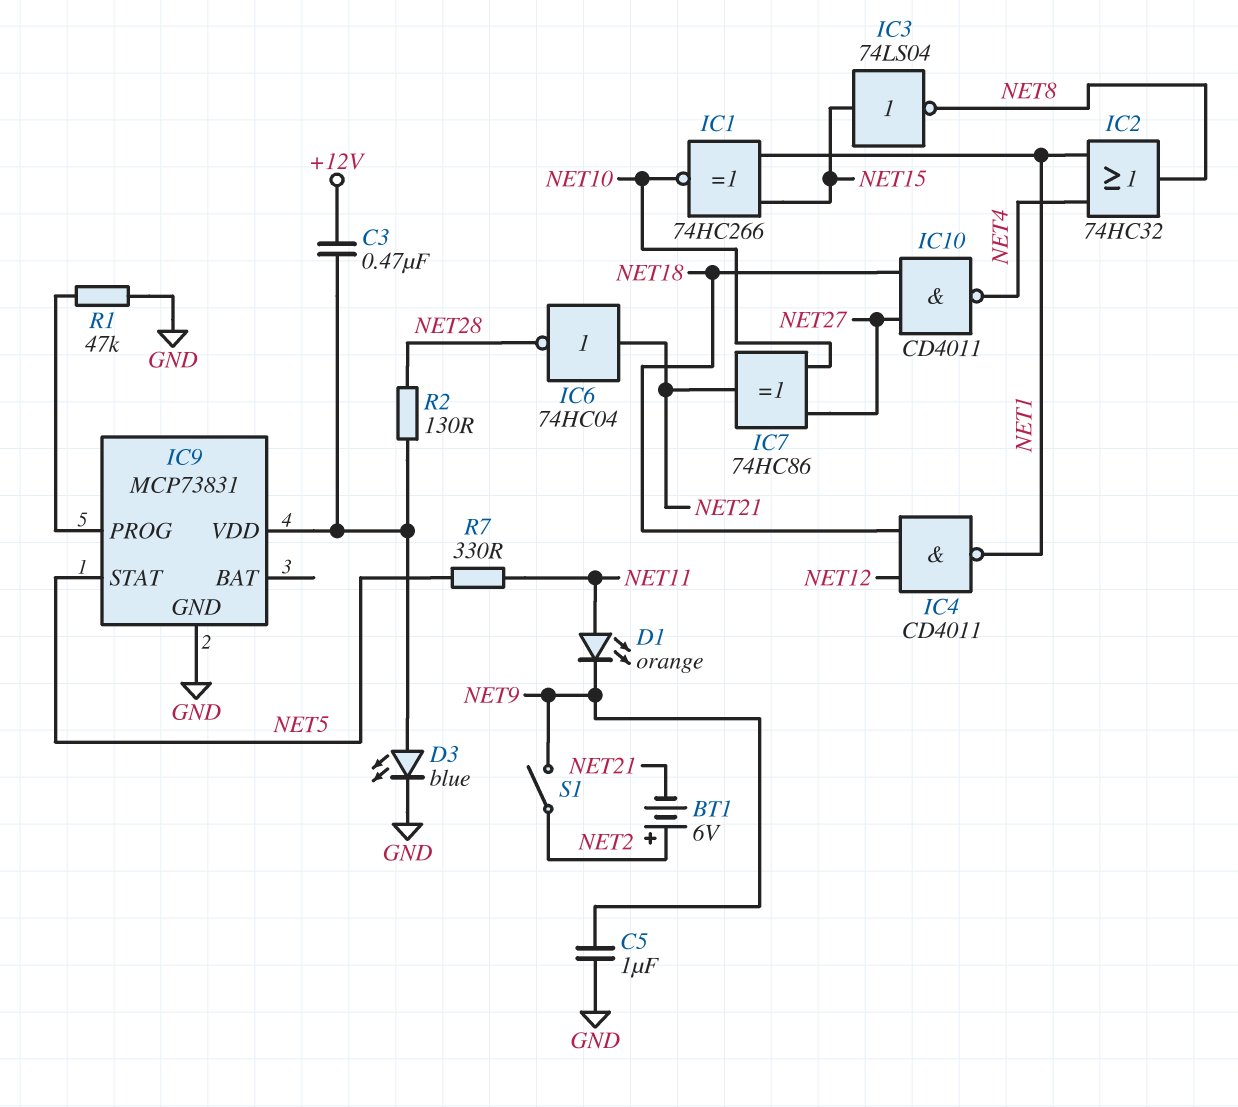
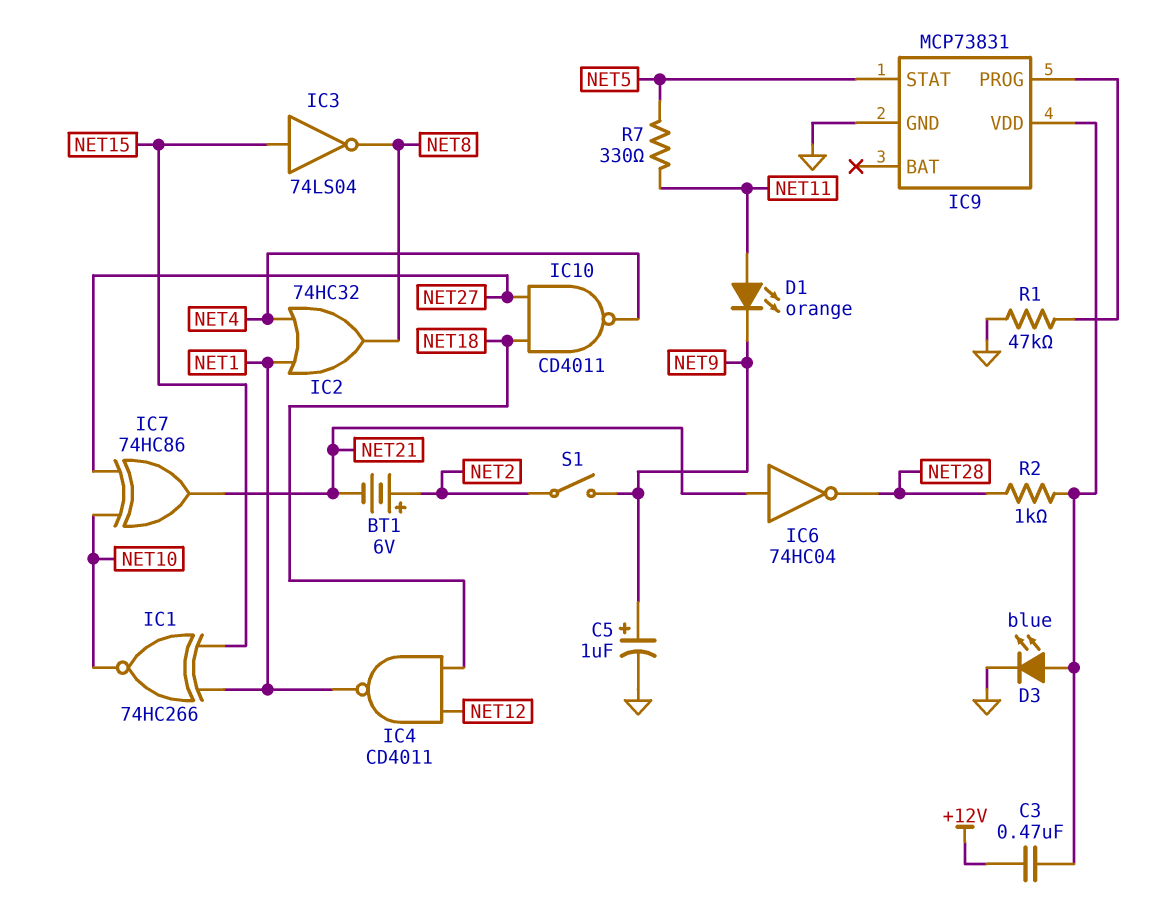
C5: 1uF (GND, NET9) -> 1uF (plus NET9, minus GND)
R2: 130 (IC9/VDD, NET28) -> 1k (IC9/VDD, NET28)

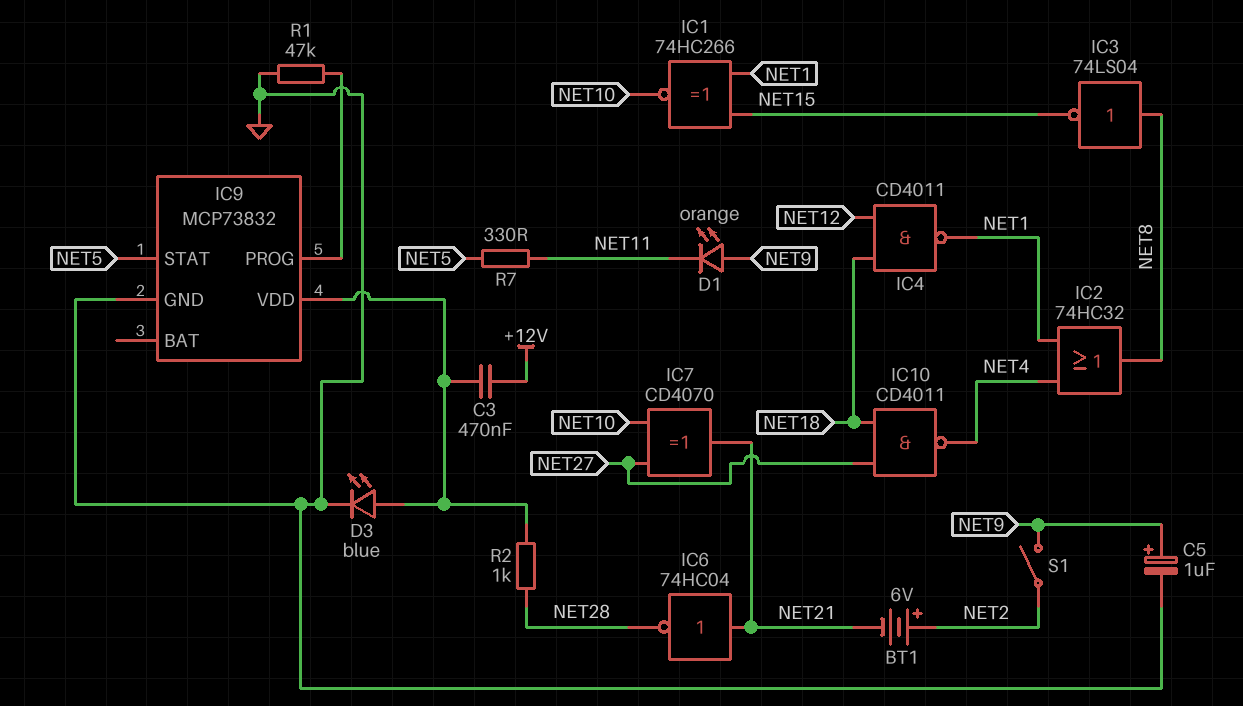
D1: LED orange (A NET11, K NET9) -> LED orange (A NET9, K NET11)
IC3: NOT 74LS04 (in NET15, out NET8) -> NOT 74LS04 (in NET8, out NET15)
IC7: XOR 74HC86 (in NET10, in NET27, out NET21) -> XOR CD4070 (in NET10, in NET27, out NET21)
IC9: MCP73831 -> MCP73832

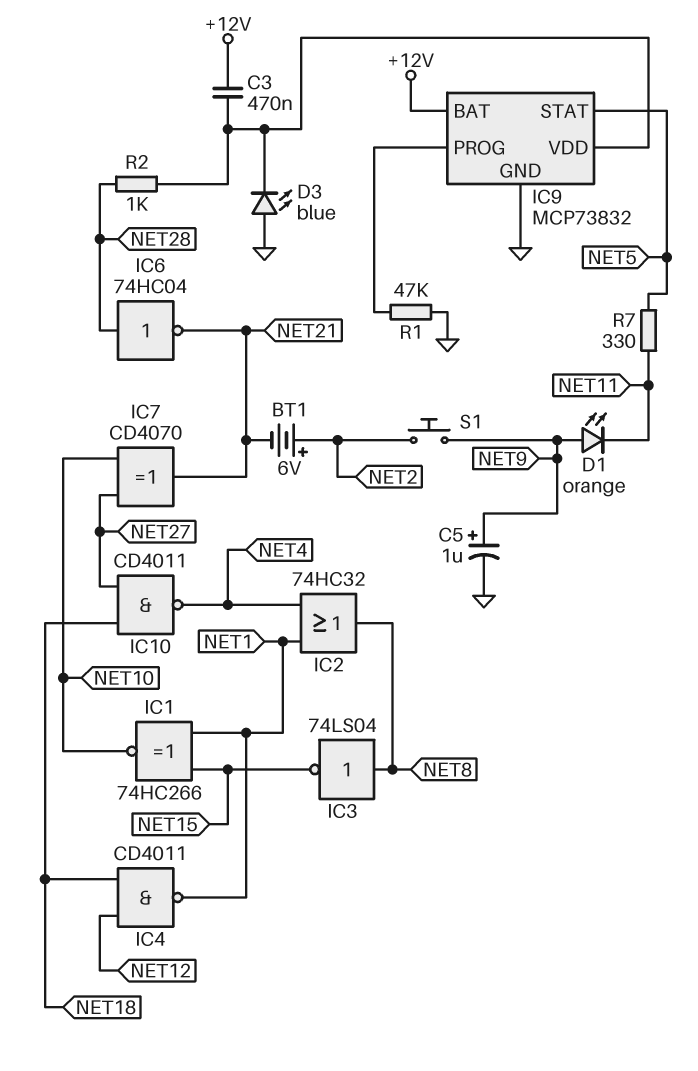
D3: LED blue (A IC9/VDD, K GND) -> LED blue (A GND, K IC9/VDD)
IC6: NOT 74HC04 (in NET21, out NET28) -> NOT 74HC04 (in NET28, out NET21)
IC9 pin BAT: none -> +12V
S1: switch (NET2, NET9) -> button (NET2, NET9)

